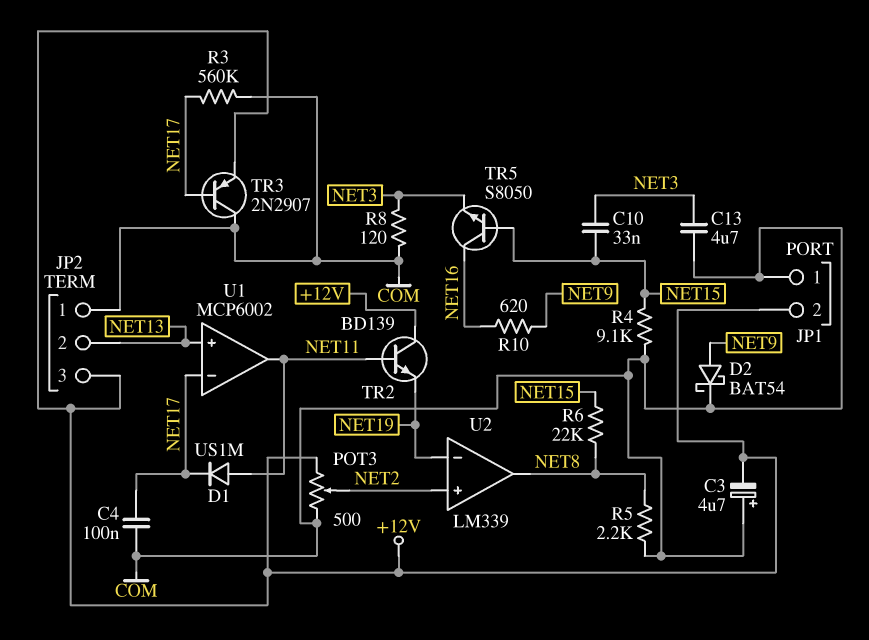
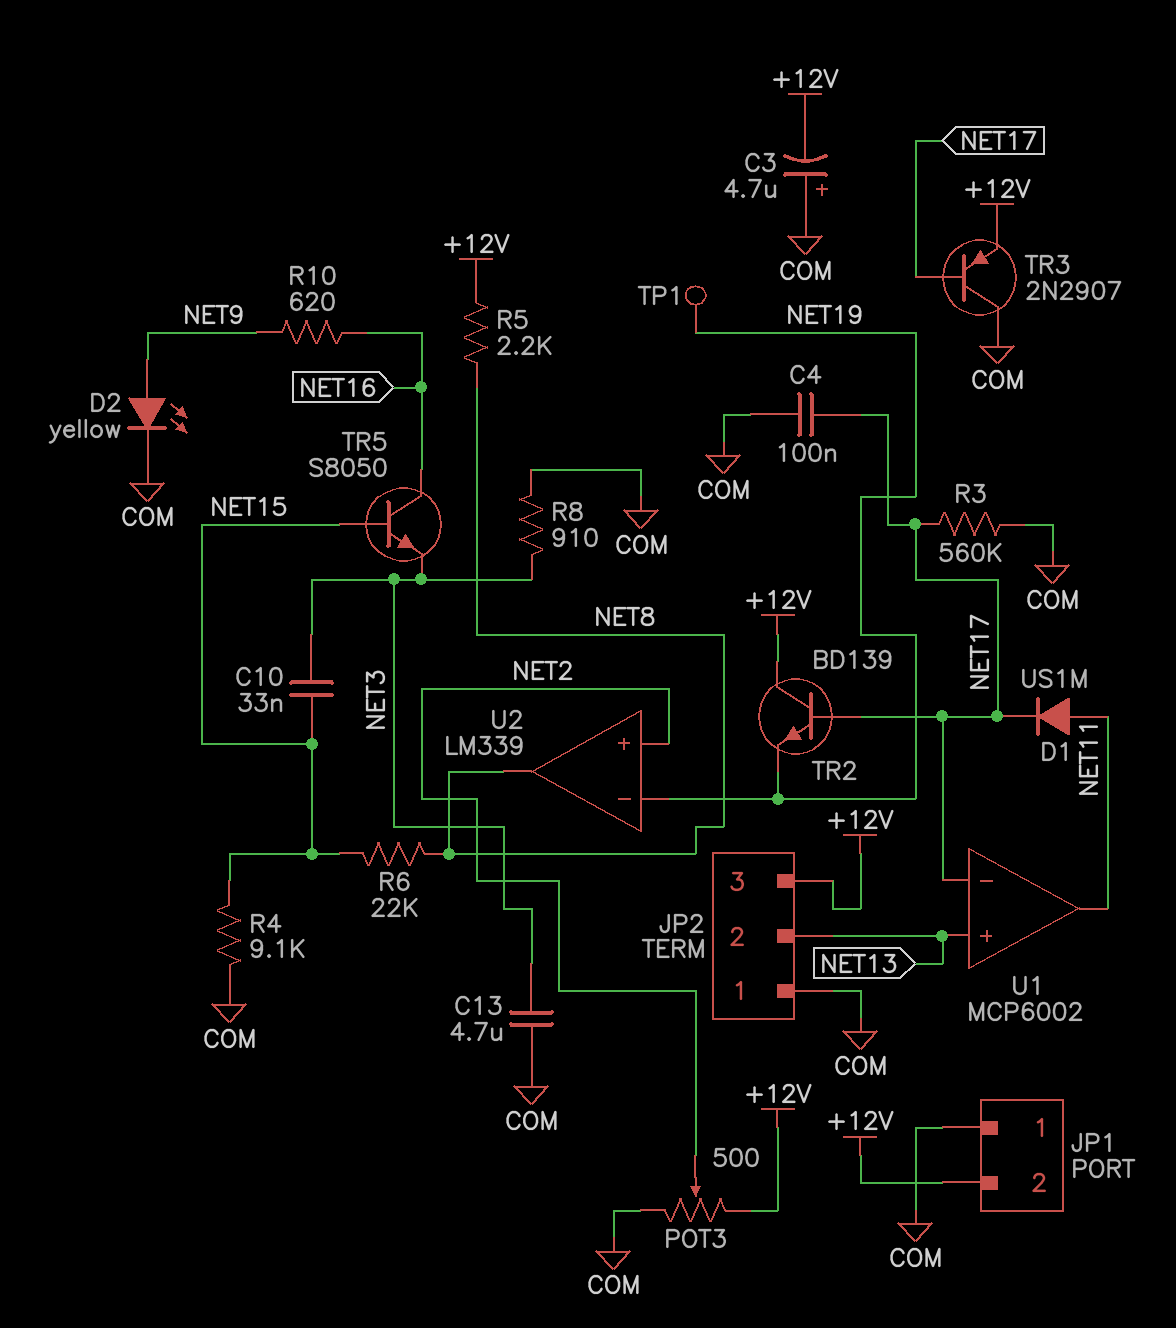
D2: schottky BAT54 (A NET9, K COM) -> LED yellow (A NET9, K COM)
R5: 2.2k (COM, NET8) -> 2.2k (+12V, NET8)
R8: 120 (COM, NET3) -> 910 (COM, NET3)
TP1: none -> test point (NET19)
TR2: NPN BD139 (B NET11, C +12V, E NET19) -> NPN BD139 (B NET17, C +12V, E NET19)

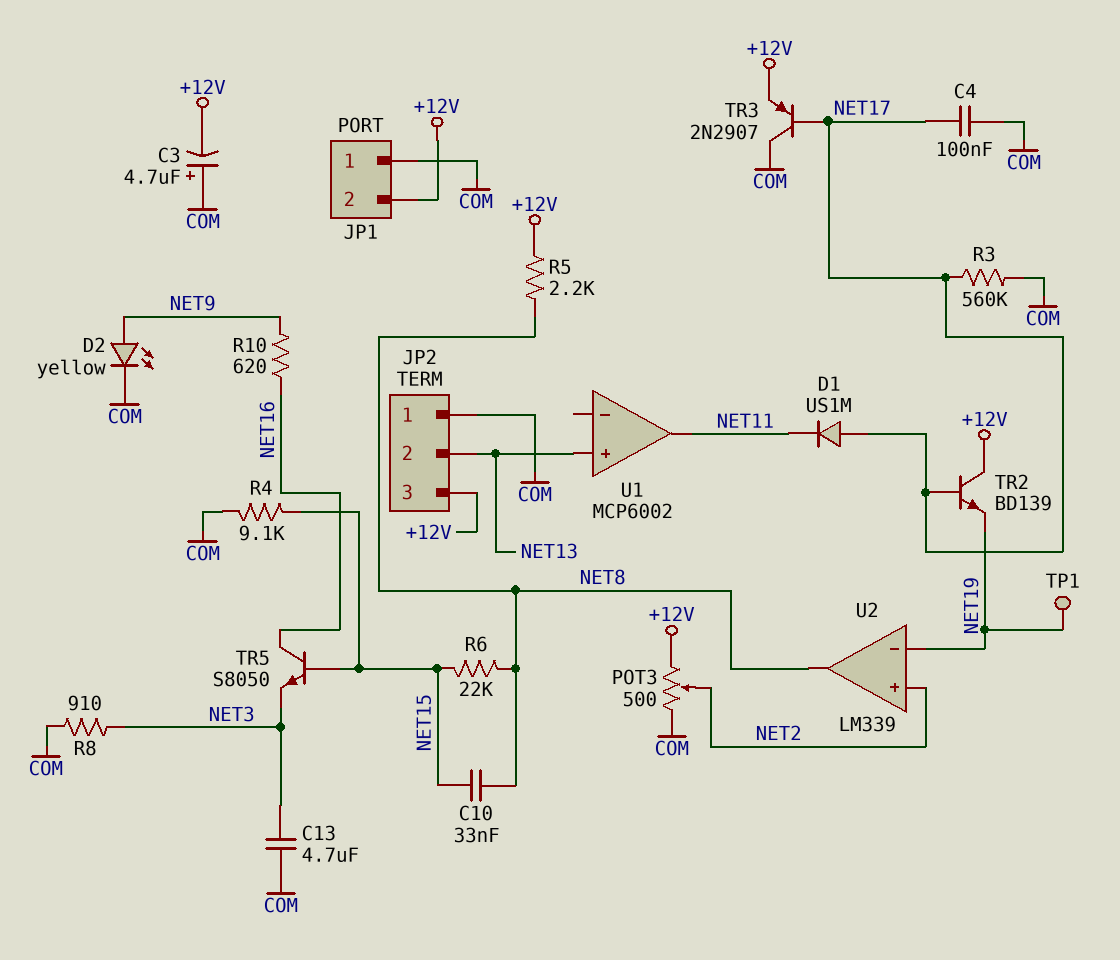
C10: 33nF (NET3, NET15) -> 33nF (NET8, NET15)
D1: diode US1M (A NET11, K NET17) -> diode US1M (A NET17, K NET11)
U1 pin in-: NET17 -> none

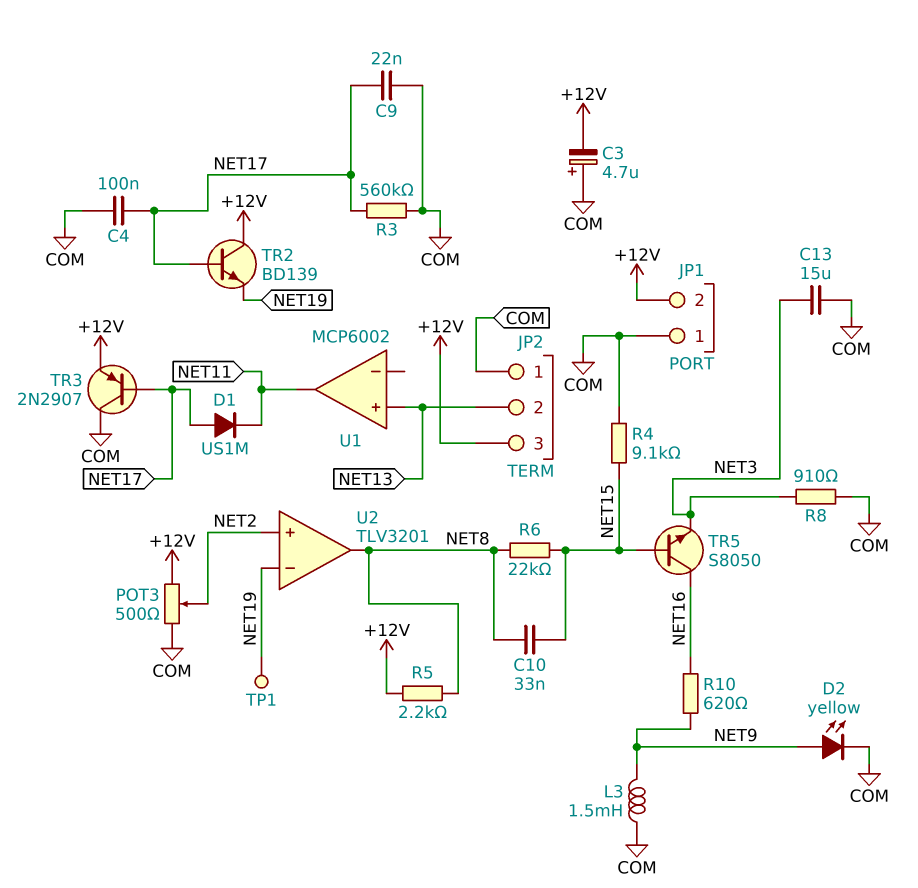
C9: none -> 22nF (COM, NET17)
C13: 4.7uF (COM, NET3) -> 15uF (COM, NET3)
L3: none -> 1.5mH (COM, NET9)
U2: LM339 -> TLV3201

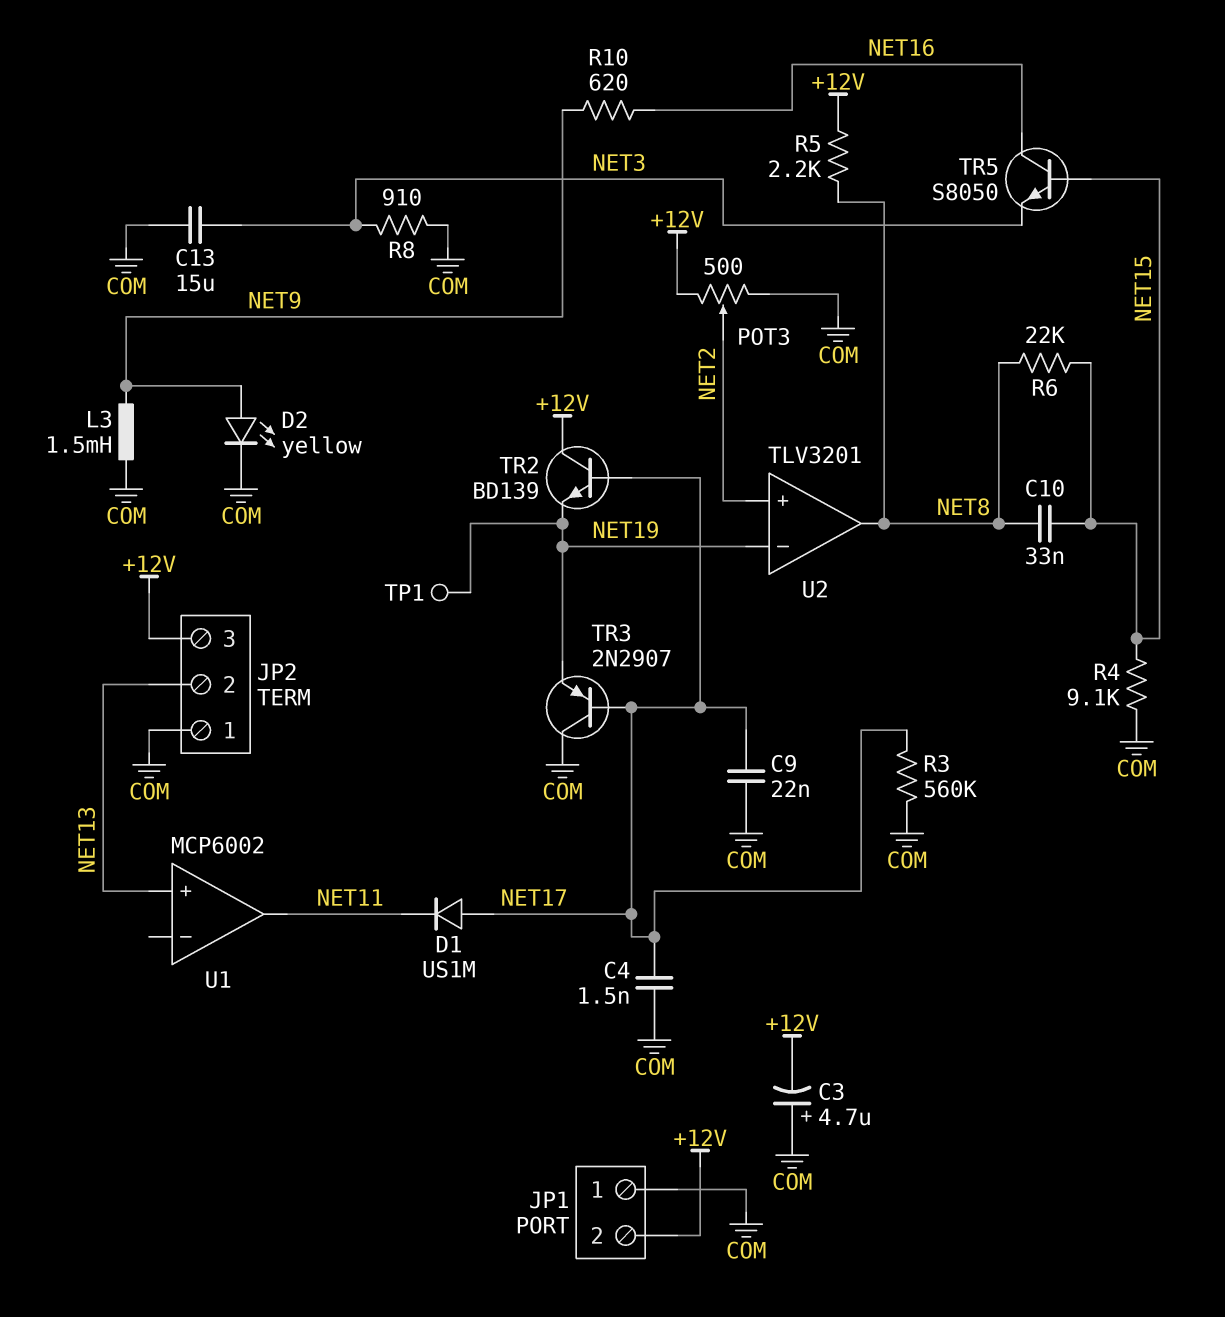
C4: 100nF (COM, NET17) -> 1.5nF (COM, NET17)
TR3: PNP 2N2907 (B NET17, C COM, E +12V) -> PNP 2N2907 (B NET17, C COM, E NET19)

